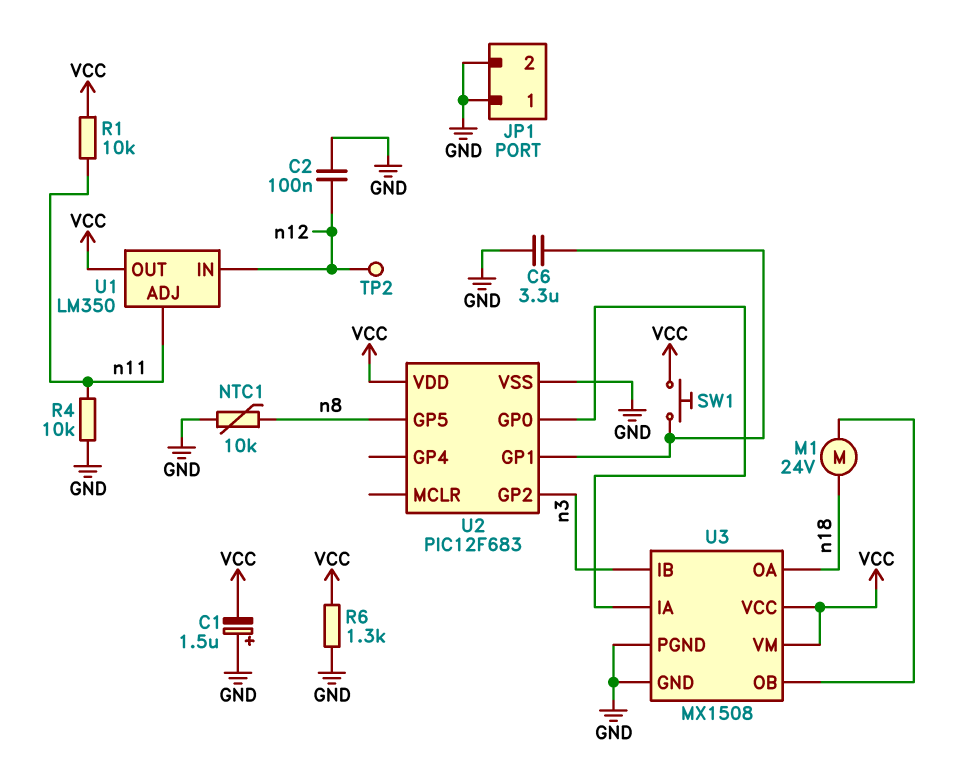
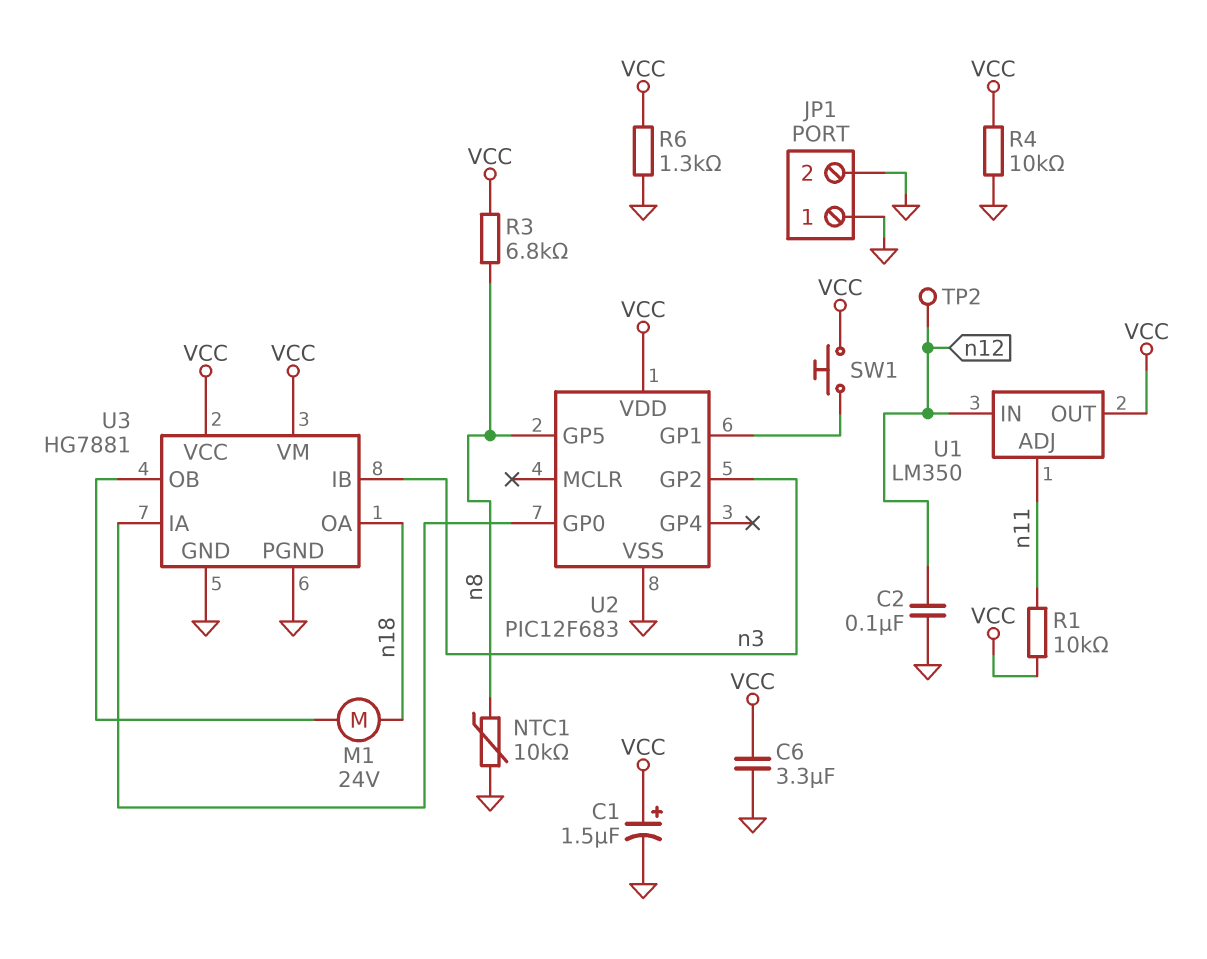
C1: 1.5uF (plus GND, minus VCC) -> 1.5uF (plus VCC, minus GND)
C6: 3.3uF (GND, U2/GP1) -> 3.3uF (GND, VCC)
R3: none -> 6.8k (VCC, n8)
R4: 10k (GND, n11) -> 10k (GND, VCC)
U3: MX1508 -> HG7881

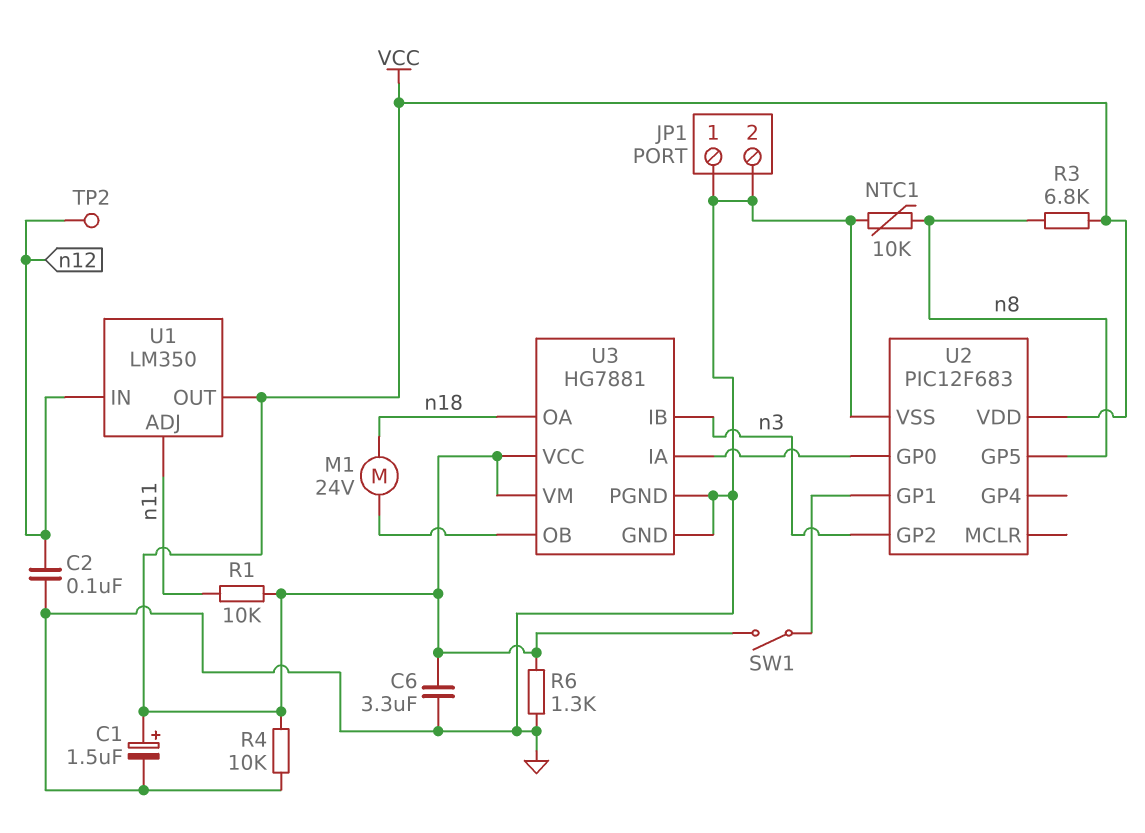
SW1: button (U2/GP1, VCC) -> switch (U2/GP1, VCC)

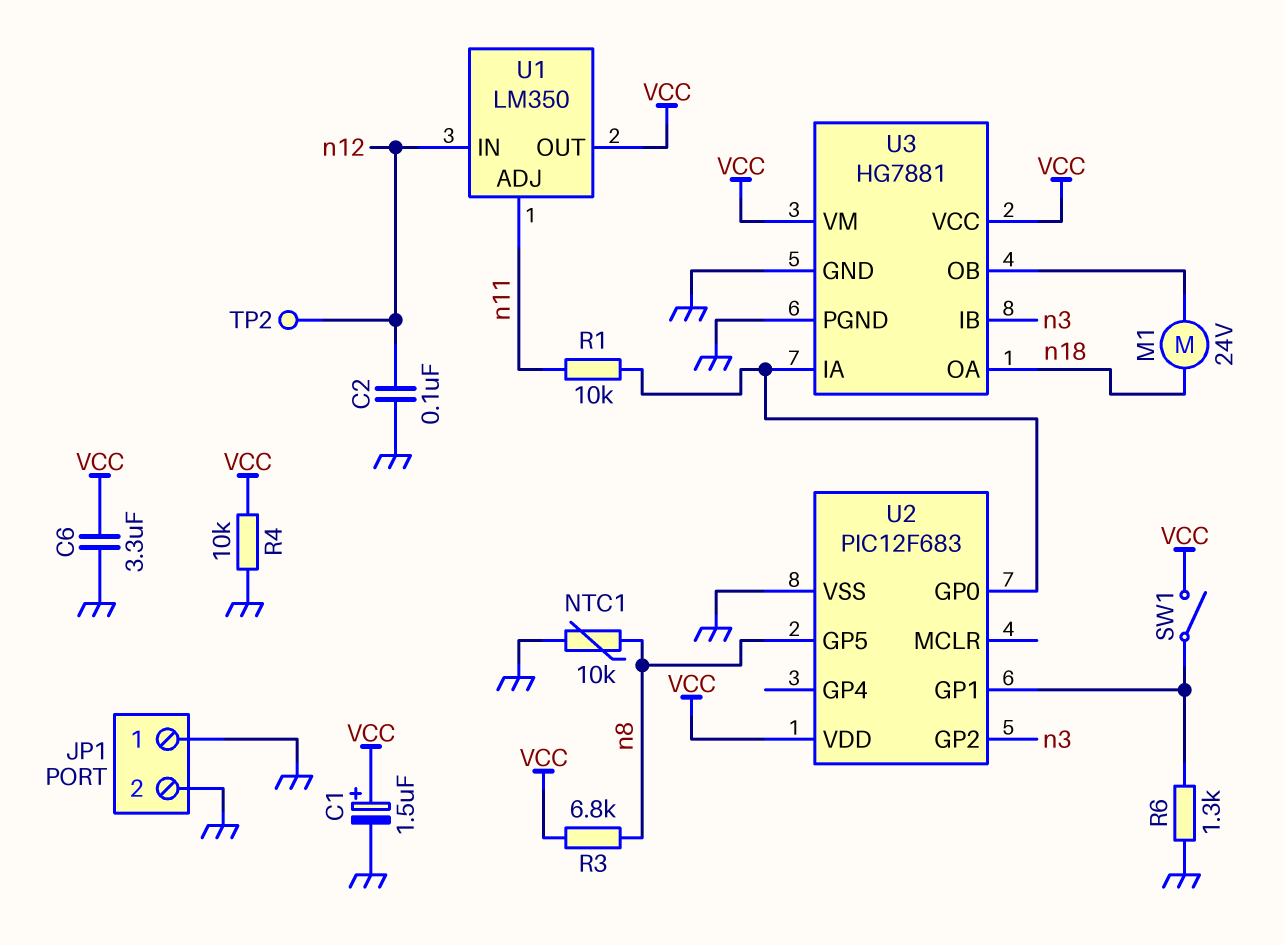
R1: 10k (VCC, n11) -> 10k (U2/GP0, n11)
R6: 1.3k (GND, VCC) -> 1.3k (GND, U2/GP1)

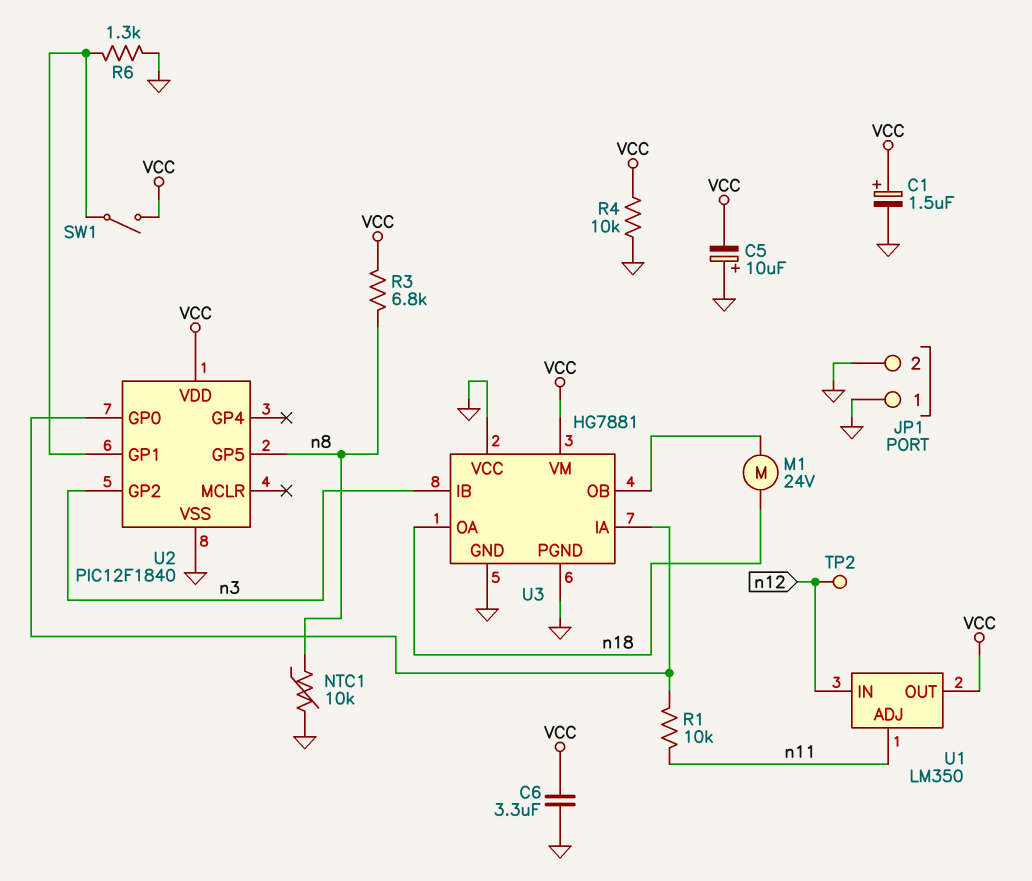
C2: 100nF (GND, n12) -> none
C5: none -> 10uF (plus GND, minus VCC)
U2: PIC12F683 -> PIC12F1840
U3 pin VCC: VCC -> GND

